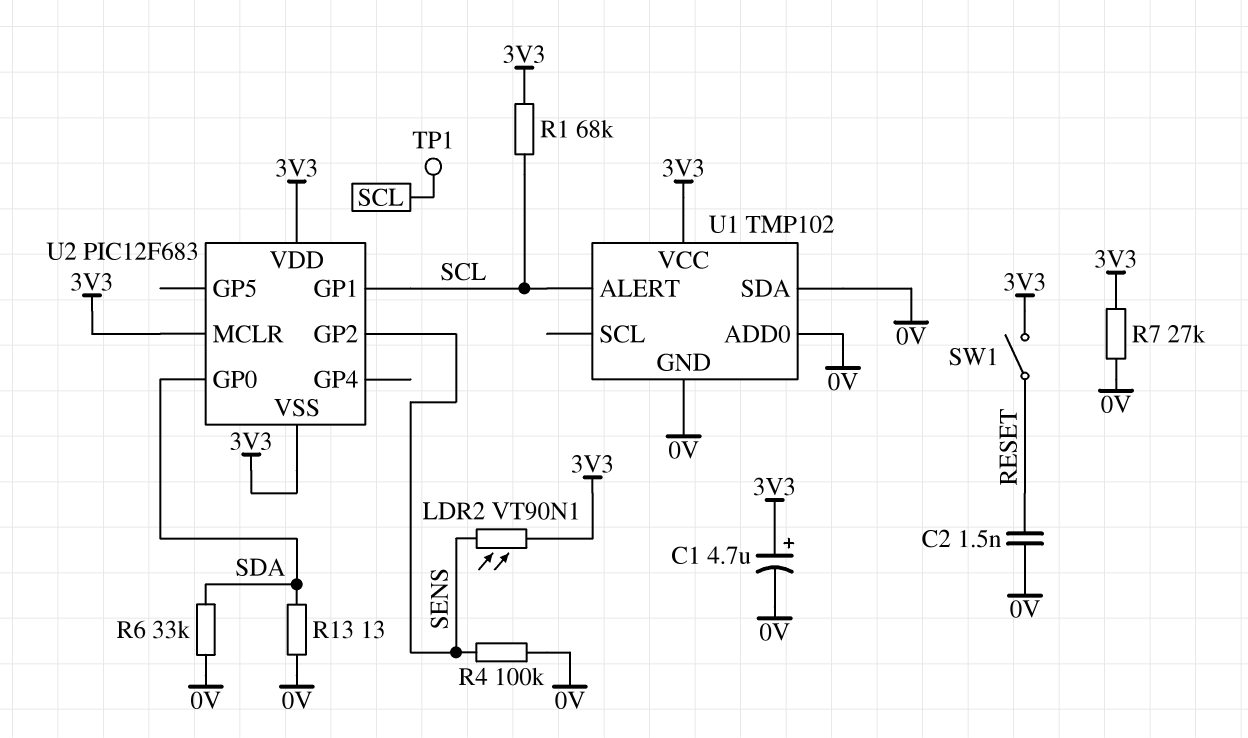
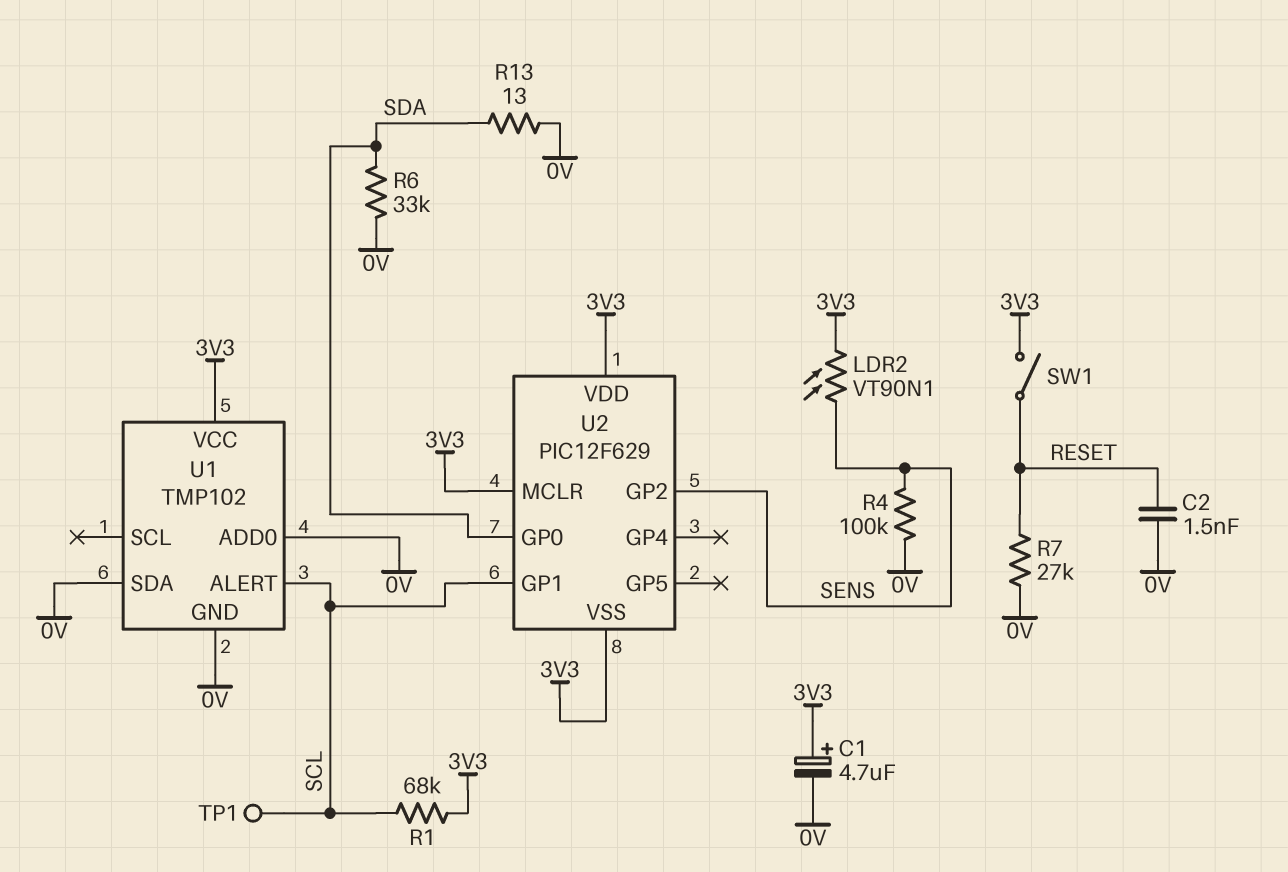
R7: 27k (0V, 3V3) -> 27k (0V, RESET)
U2: PIC12F683 -> PIC12F629

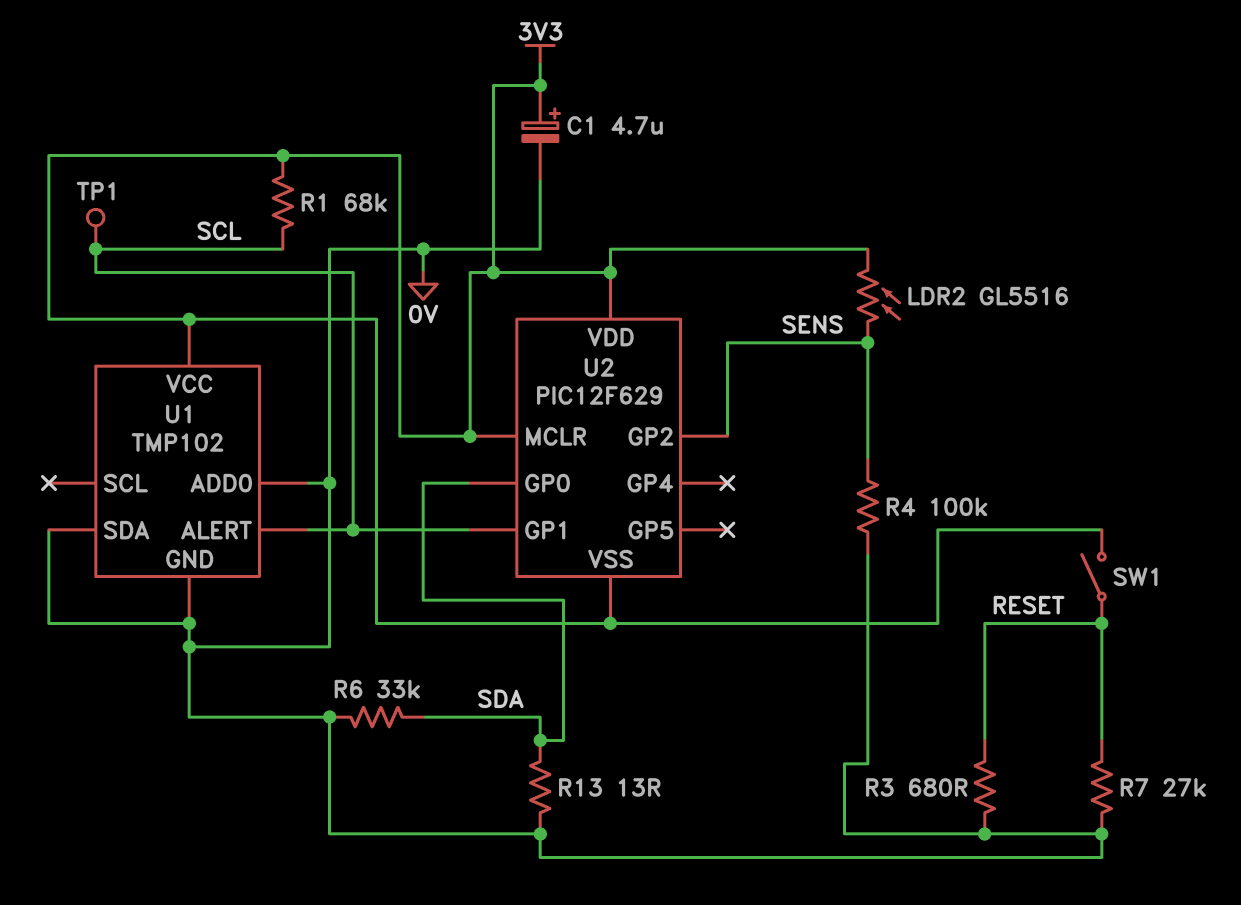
C2: 1.5nF (0V, RESET) -> none
LDR2: VT90N1 (3V3, SENS) -> GL5516 (3V3, SENS)
R3: none -> 680 (0V, RESET)

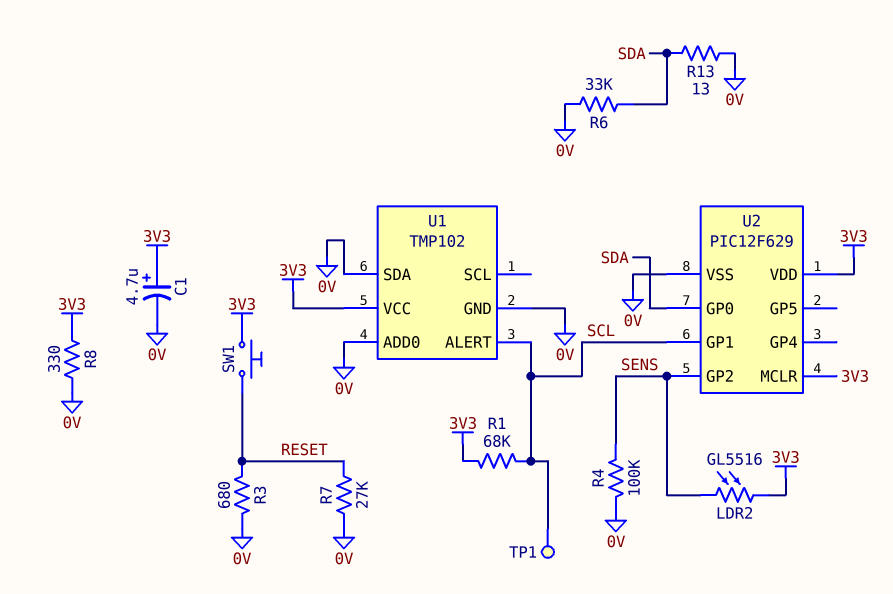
R8: none -> 330 (0V, 3V3)
SW1: switch (3V3, RESET) -> button (3V3, RESET)
U2 pin VSS: 3V3 -> 0V

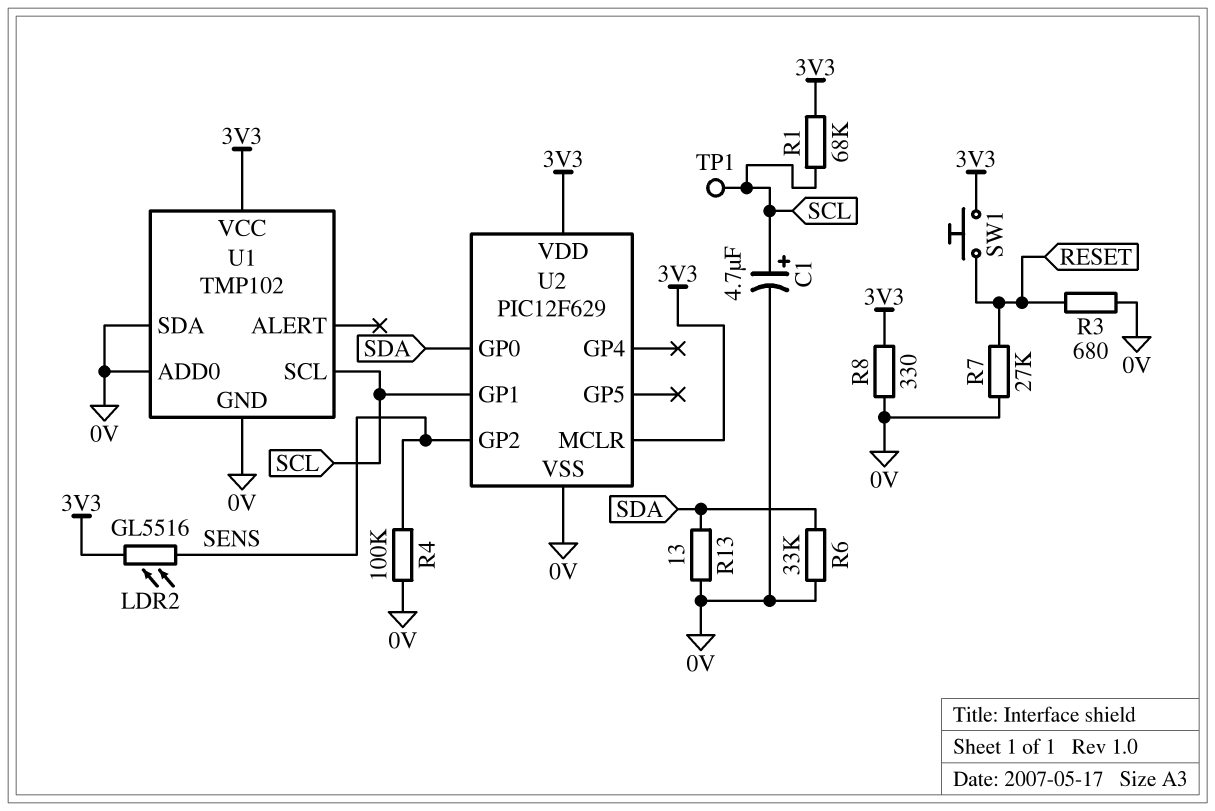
C1: 4.7uF (plus 3V3, minus 0V) -> 4.7uF (plus SCL, minus 0V)
U1 pin ALERT: SCL -> none
U1 pin SCL: none -> SCL

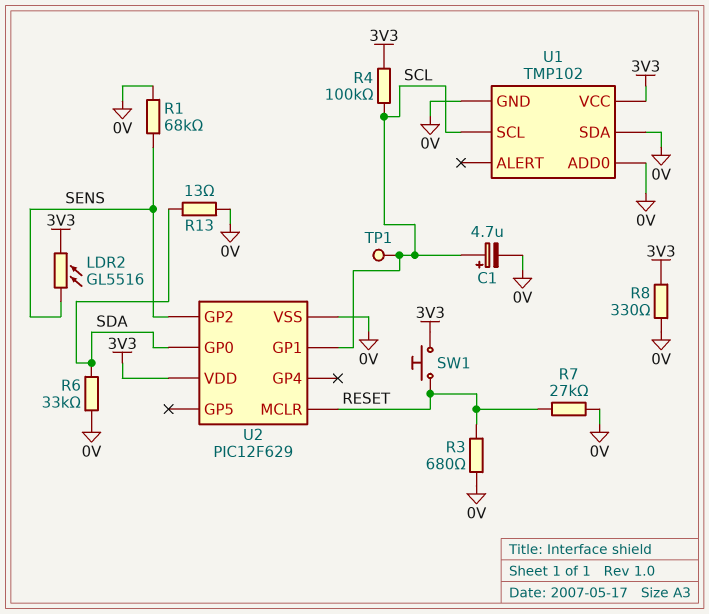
R1: 68k (3V3, SCL) -> 68k (0V, SENS)
R4: 100k (0V, SENS) -> 100k (3V3, SCL)
U2 pin MCLR: 3V3 -> RESET

